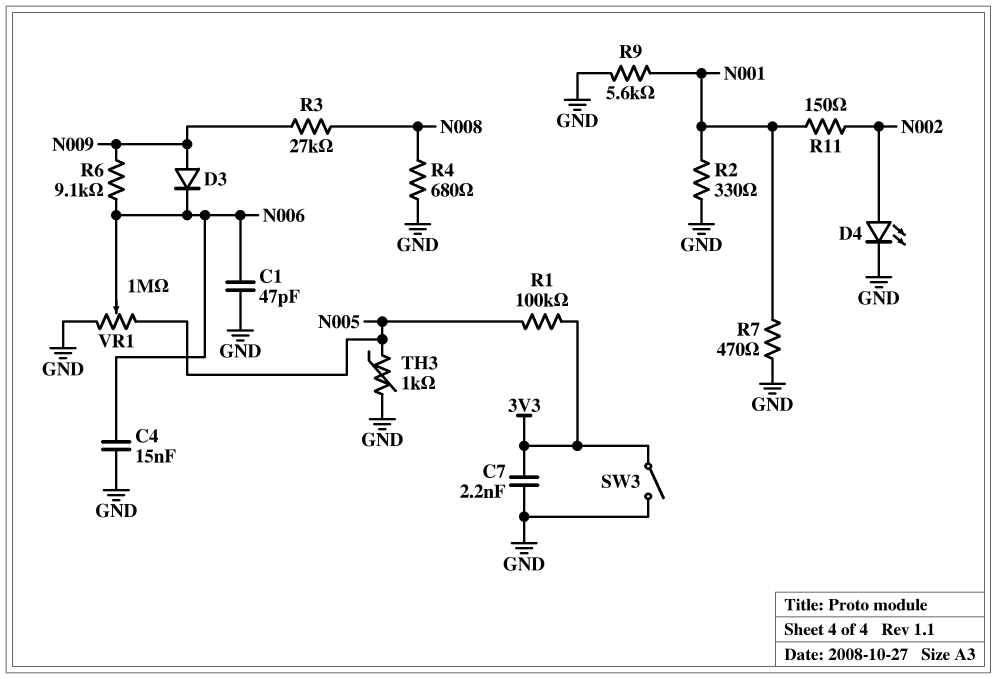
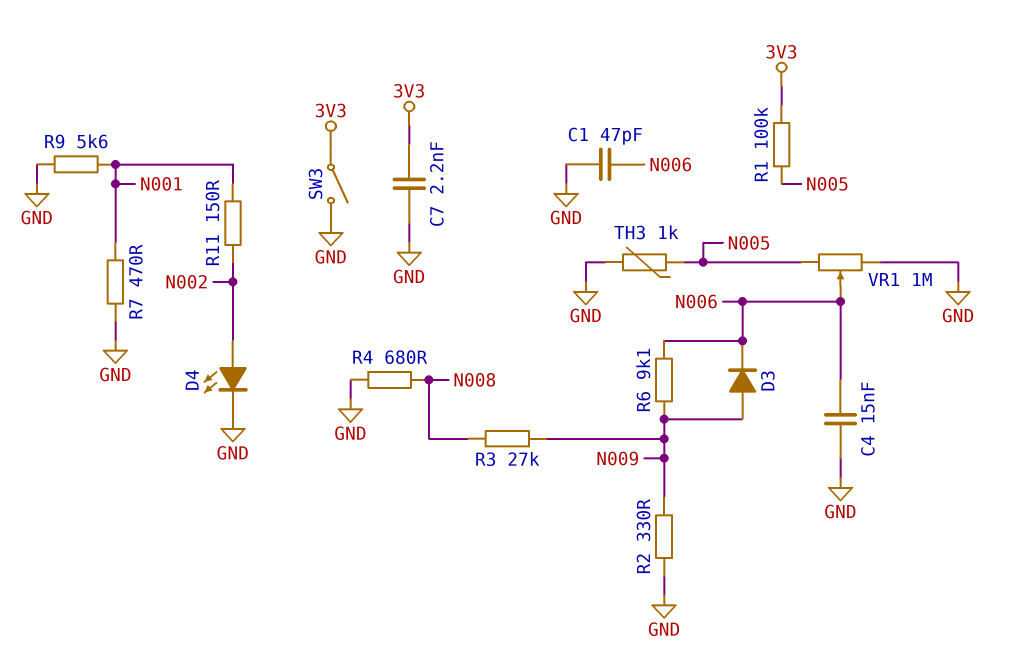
R2: 330 (GND, N001) -> 330 (GND, N009)

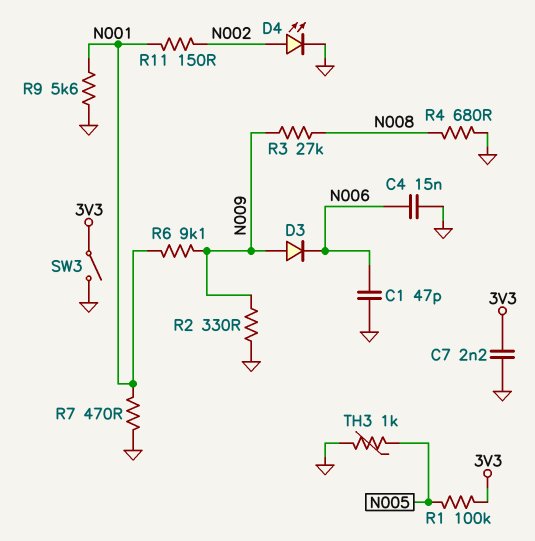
R6: 9.1k (N006, N009) -> 9.1k (N001, N009)
VR1: 1M (GND, N005, wiper N006) -> none

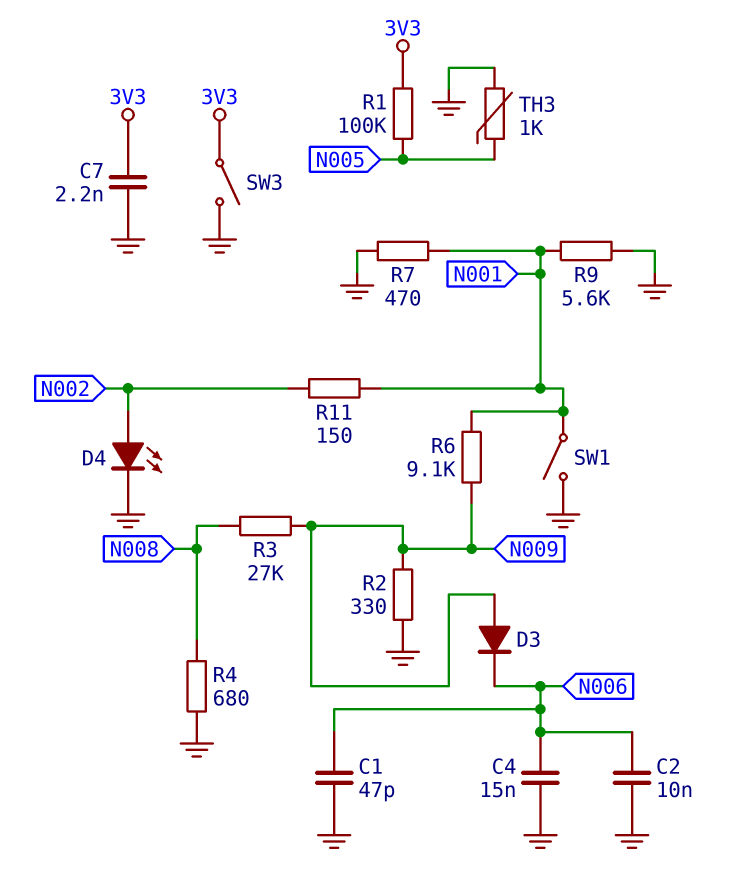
C2: none -> 10nF (GND, N006)
SW1: none -> switch (GND, N001)

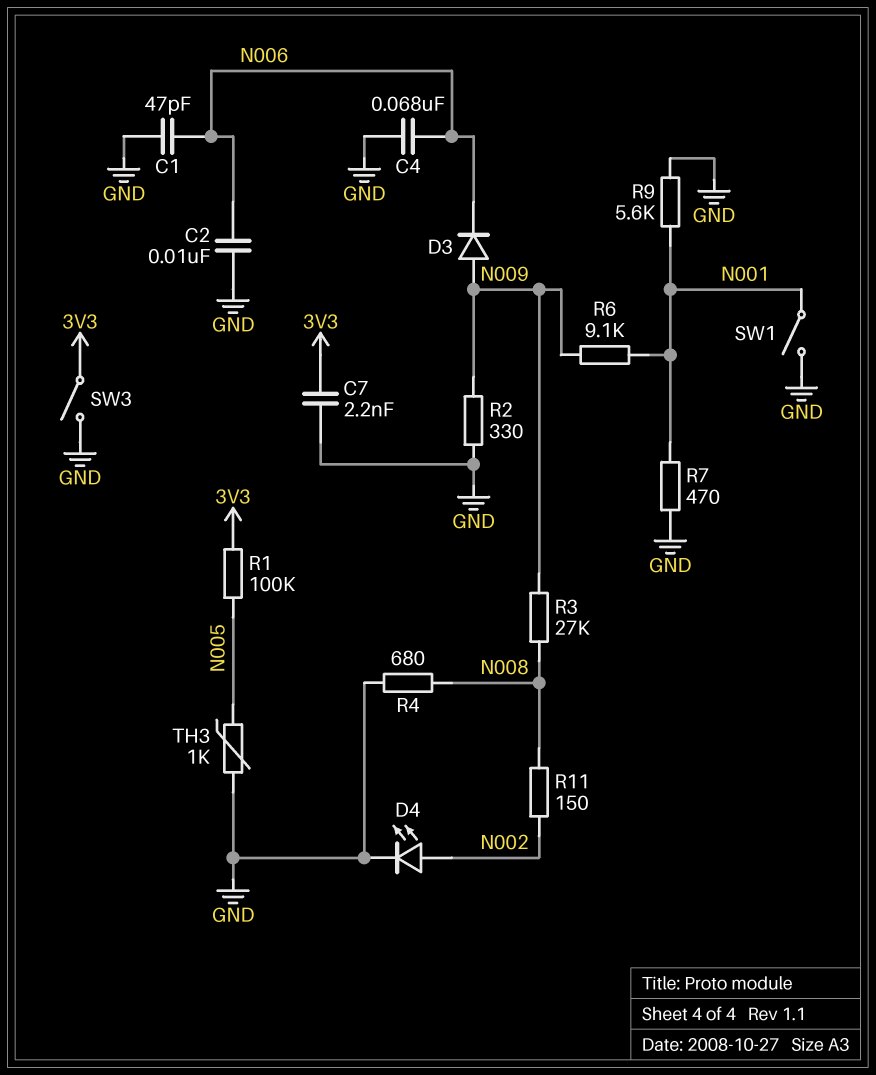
C4: 15nF (GND, N006) -> 68nF (GND, N006)
R11: 150 (N001, N002) -> 150 (N002, N008)

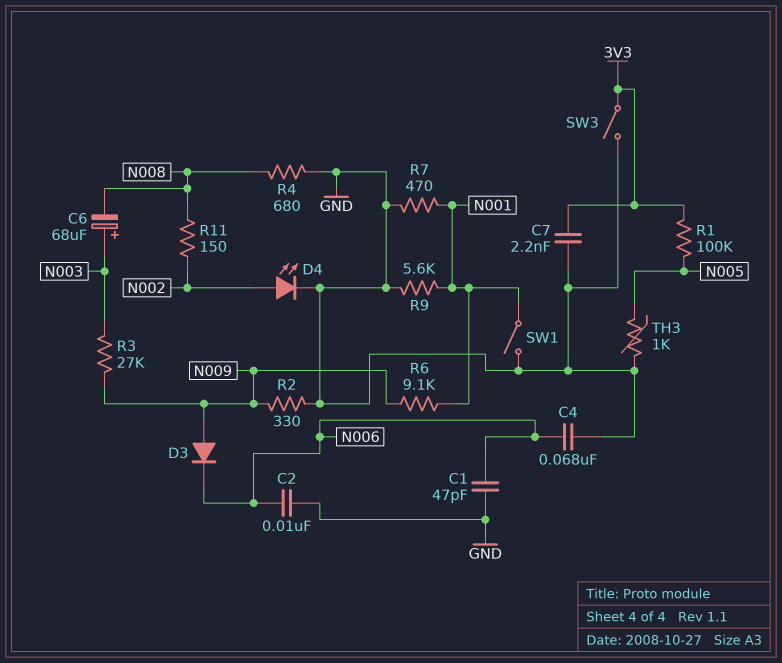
C6: none -> 68uF (plus N003, minus N008)
R3: 27k (N008, N009) -> 27k (N003, N009)

